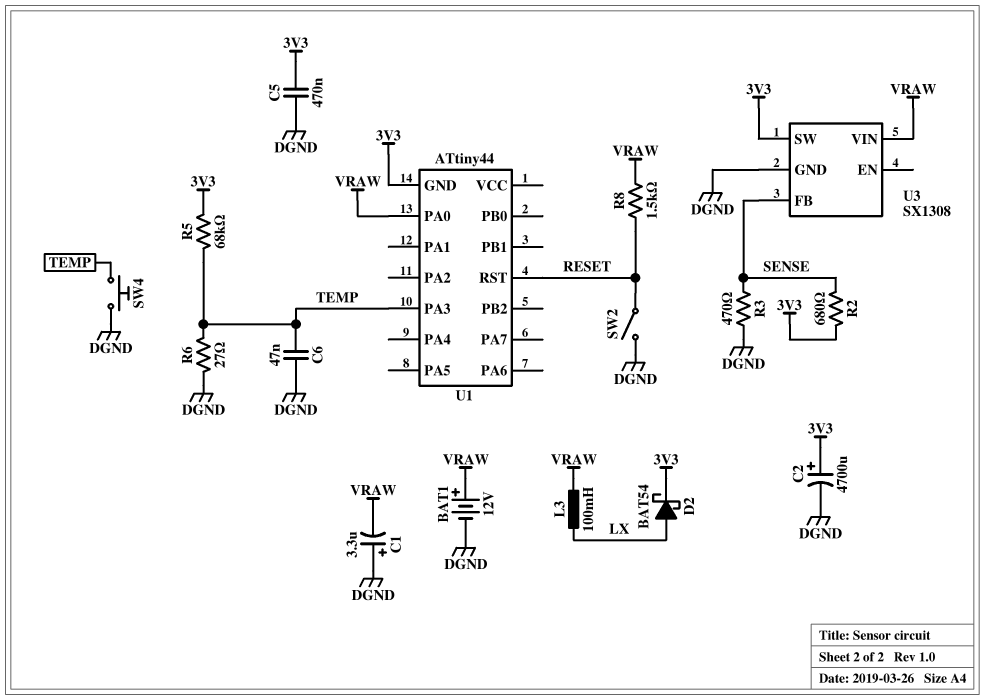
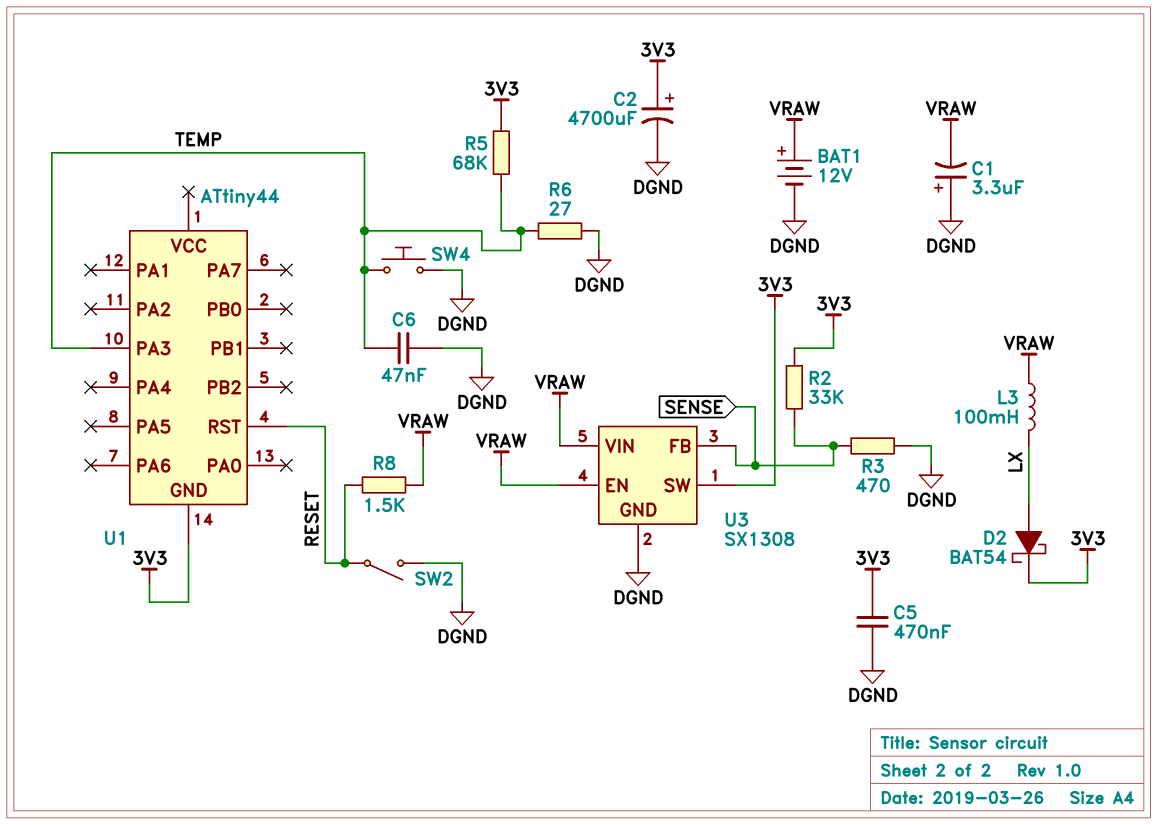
R2: 680 (3V3, SENSE) -> 33k (3V3, SENSE)
U1 pin PA0: VRAW -> none
U3 pin EN: none -> VRAW

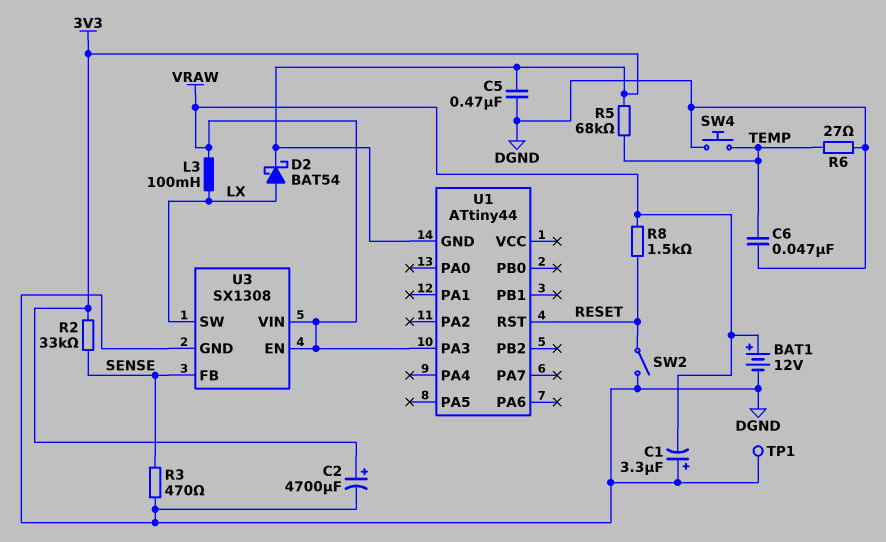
TP1: none -> test point (DGND)
U1 pin PA3: TEMP -> VRAW
U3 pin SW: 3V3 -> LX

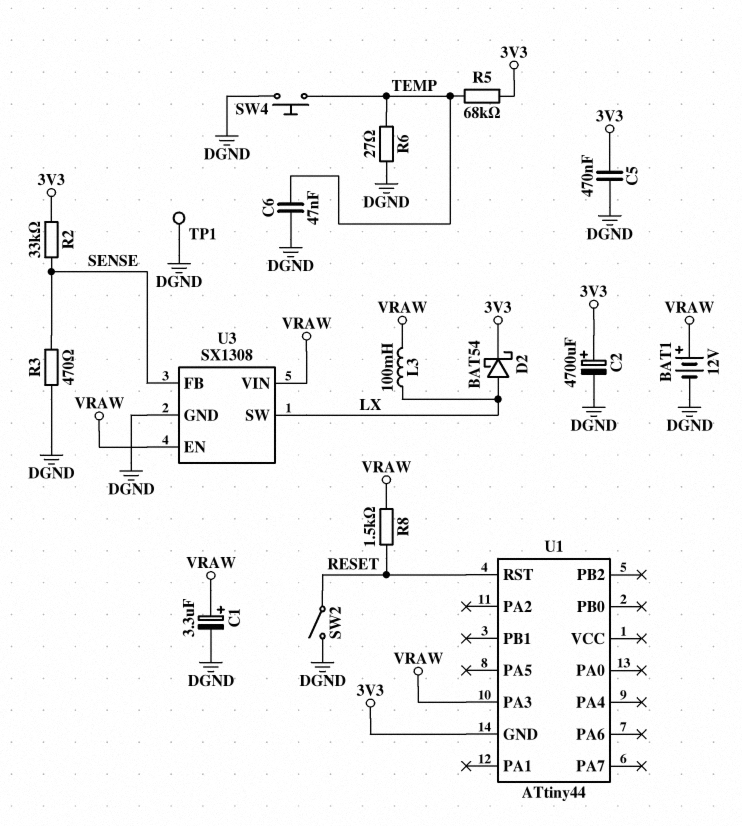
C1: 3.3uF (plus DGND, minus VRAW) -> 3.3uF (plus VRAW, minus DGND)

